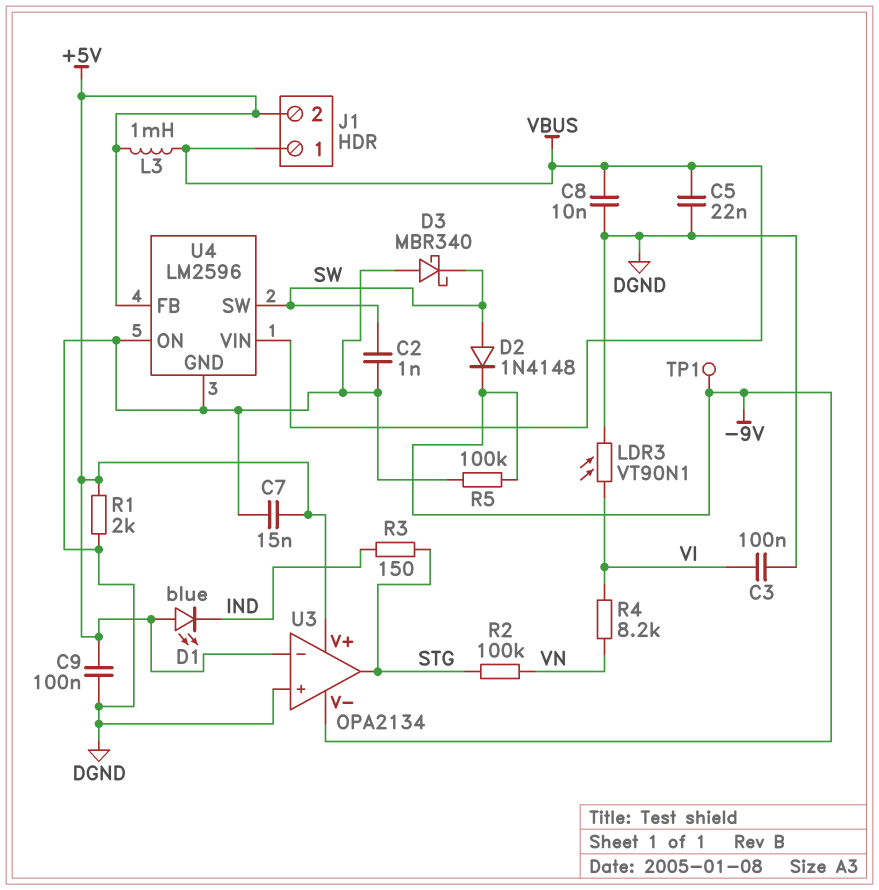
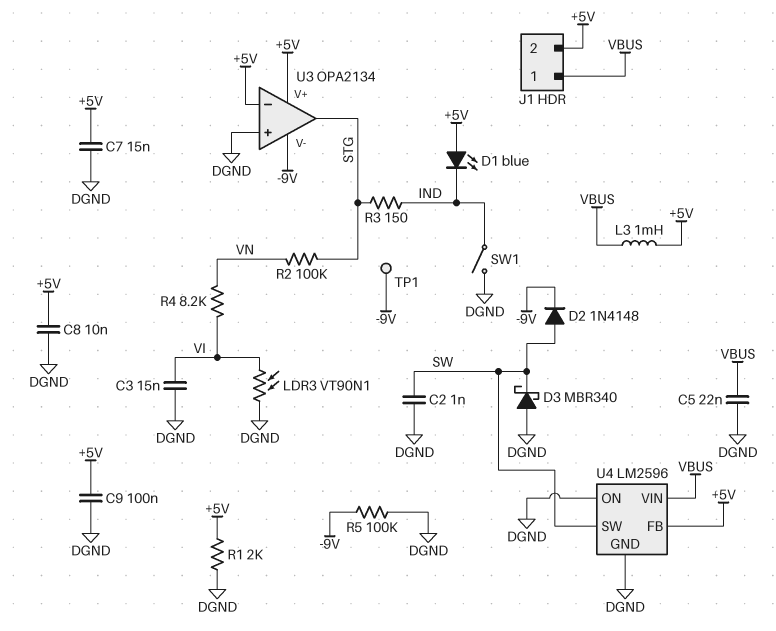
C3: 100nF (DGND, VI) -> 15nF (DGND, VI)
C8: 10nF (DGND, VBUS) -> 10nF (+5V, DGND)
SW1: none -> switch (DGND, IND)

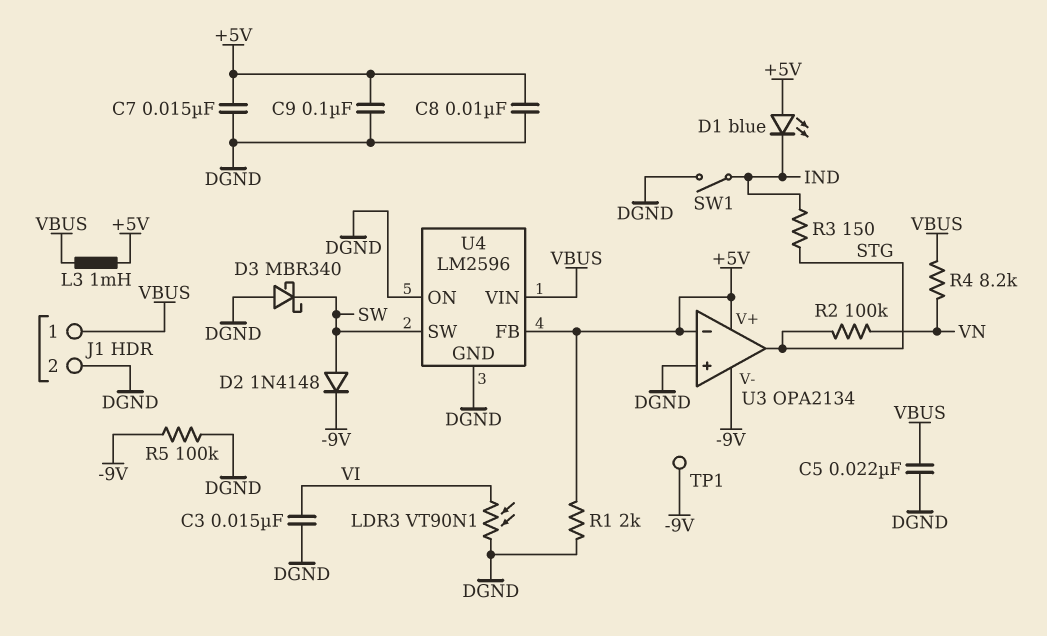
C2: 1nF (DGND, SW) -> none
J1 pin 2: +5V -> DGND
R4: 8.2k (VI, VN) -> 8.2k (VBUS, VN)

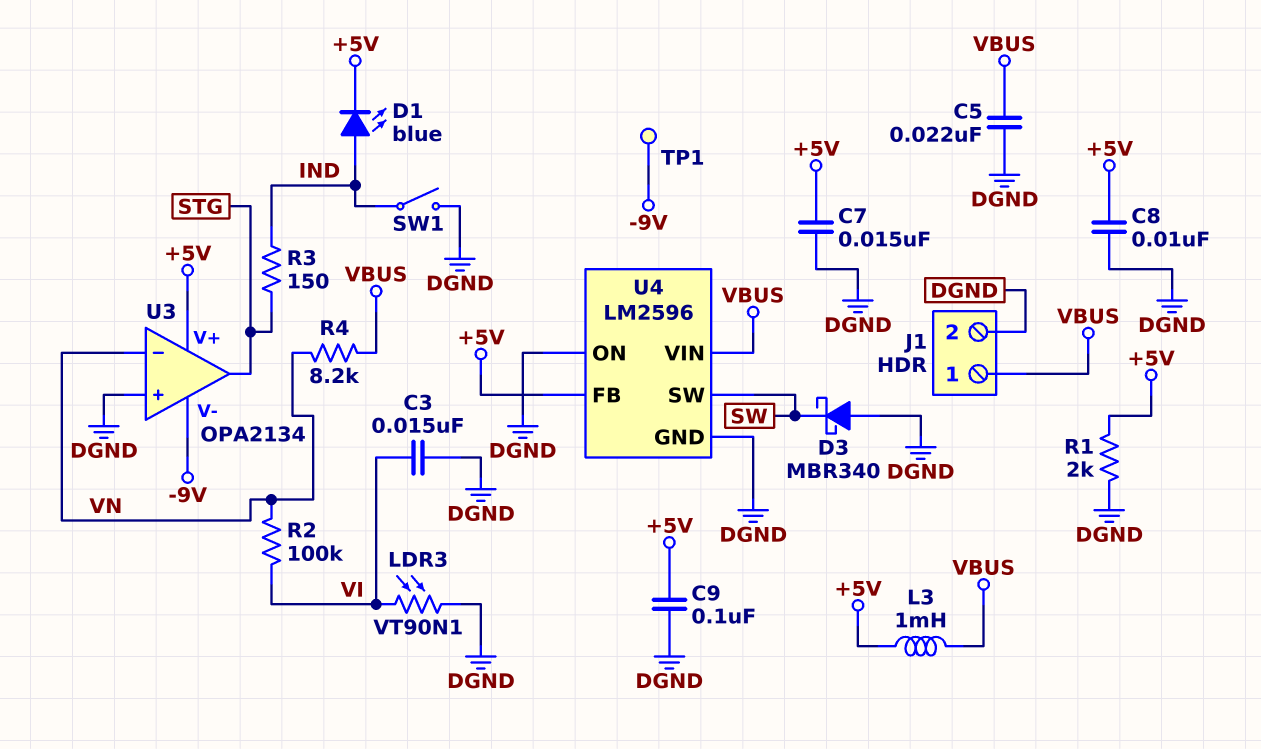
D1: LED blue (A +5V, K IND) -> LED blue (A IND, K +5V)
D2: diode 1N4148 (A SW, K -9V) -> none
R2: 100k (STG, VN) -> 100k (VI, VN)
R5: 100k (-9V, DGND) -> none
U3 pin in-: +5V -> VN

